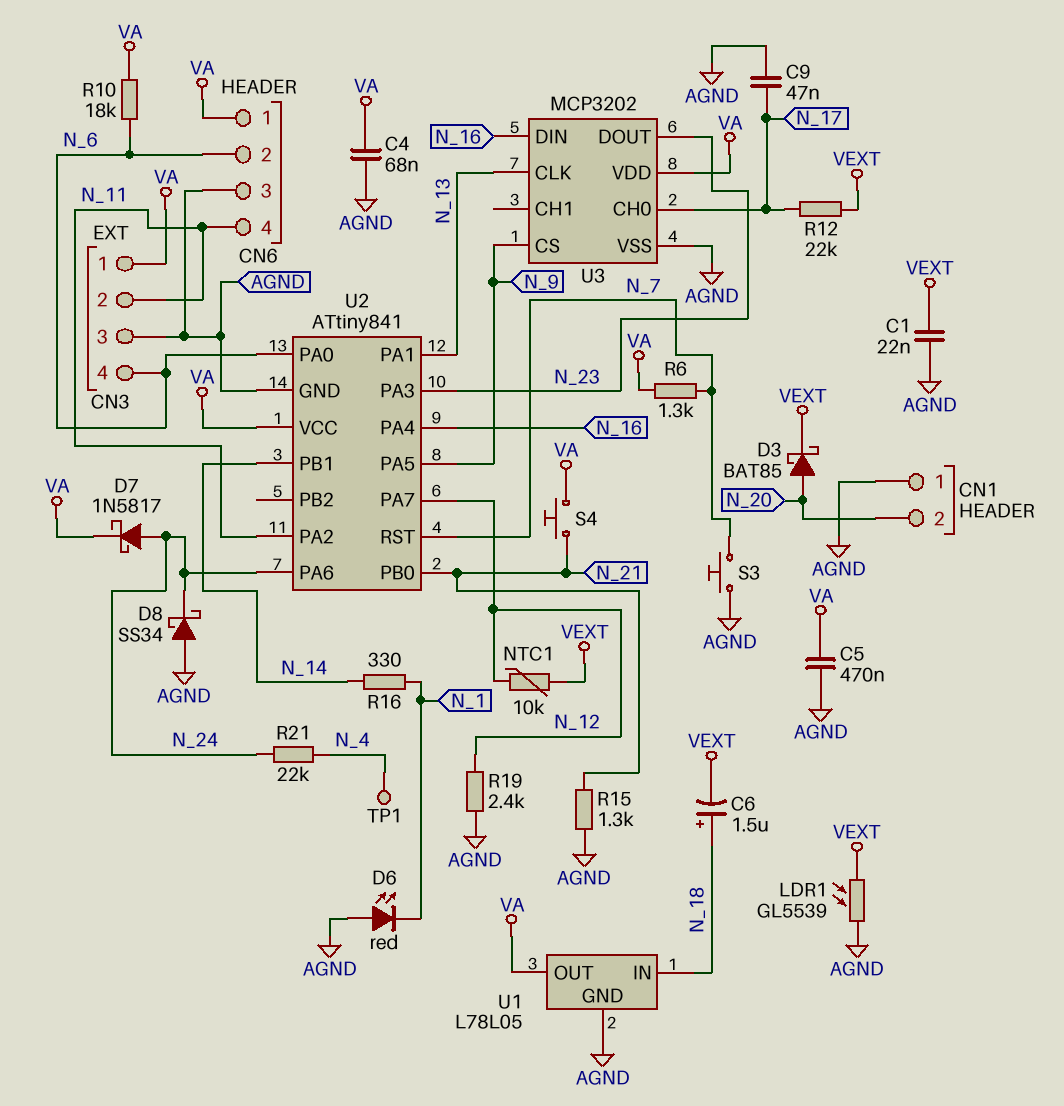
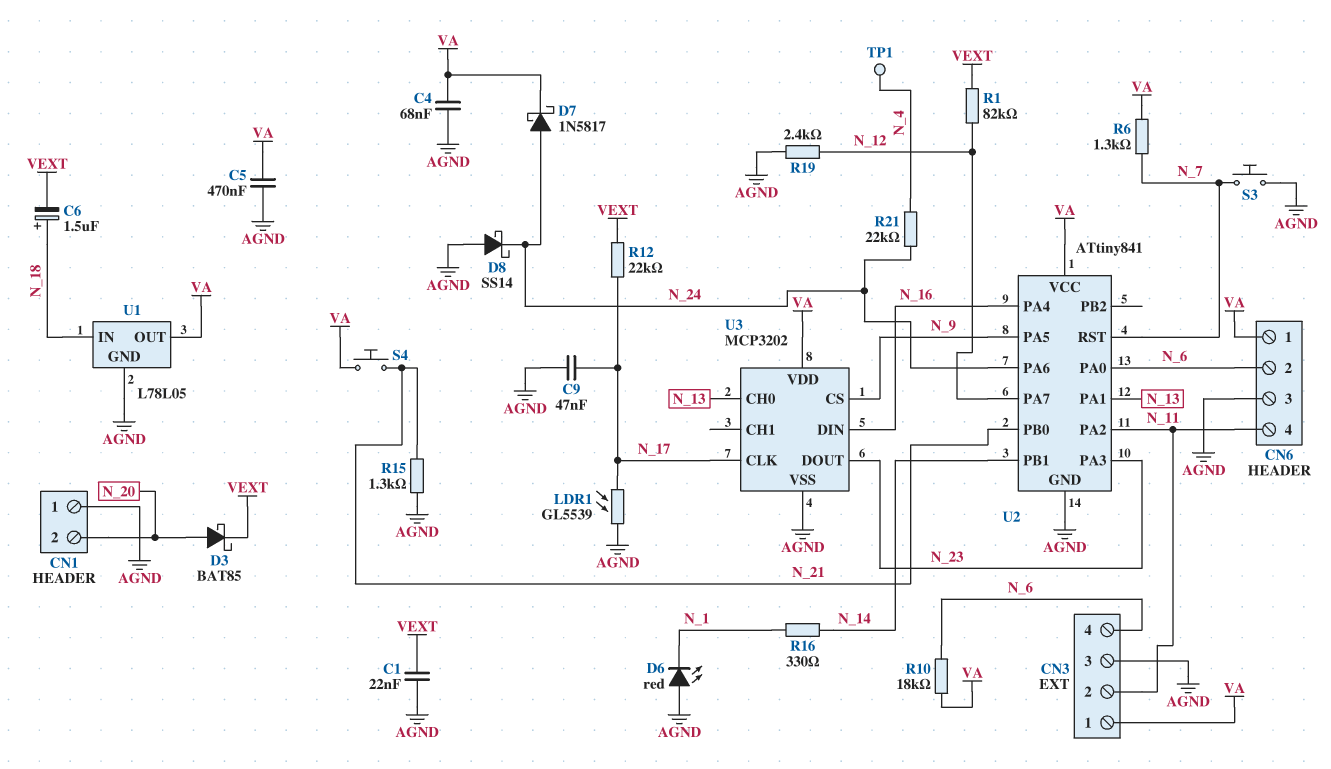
D8: schottky SS34 (A AGND, K N_24) -> schottky SS14 (A AGND, K N_24)
LDR1: GL5539 (AGND, VEXT) -> GL5539 (AGND, N_17)
NTC1: 10k (N_12, VEXT) -> none
R1: none -> 82k (N_12, VEXT)
U3 pin CH0: N_17 -> N_13
U3 pin CLK: N_13 -> N_17

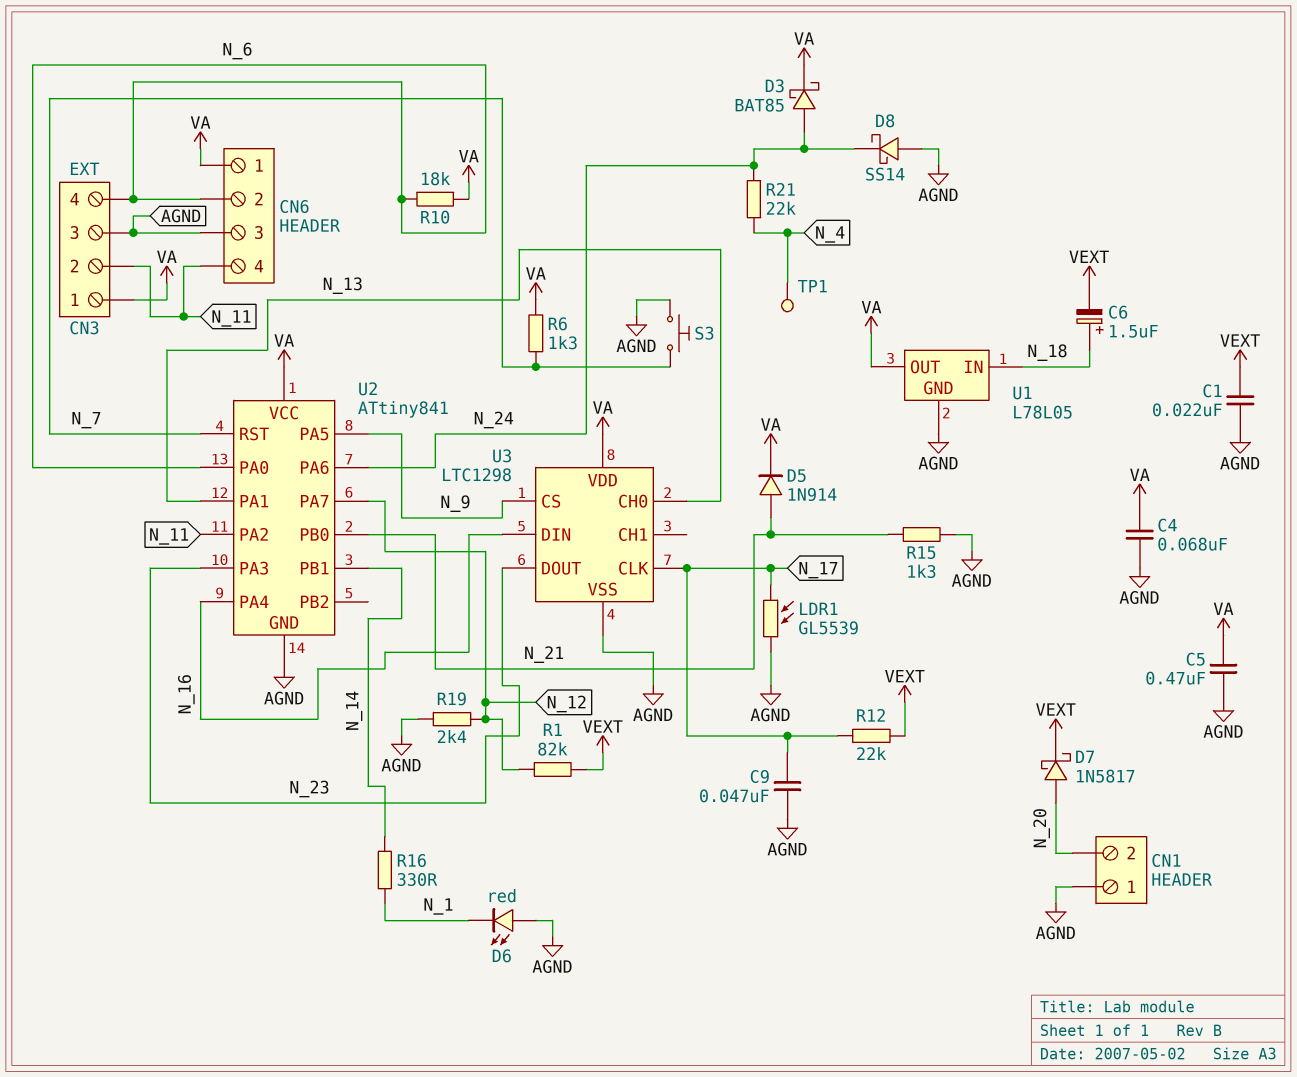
D3: schottky BAT85 (A N_20, K VEXT) -> schottky BAT85 (A N_24, K VA)
D5: none -> diode 1N914 (A N_21, K VA)
D7: schottky 1N5817 (A N_24, K VA) -> schottky 1N5817 (A N_20, K VEXT)
S4: button (N_21, VA) -> none
U3: MCP3202 -> LTC1298

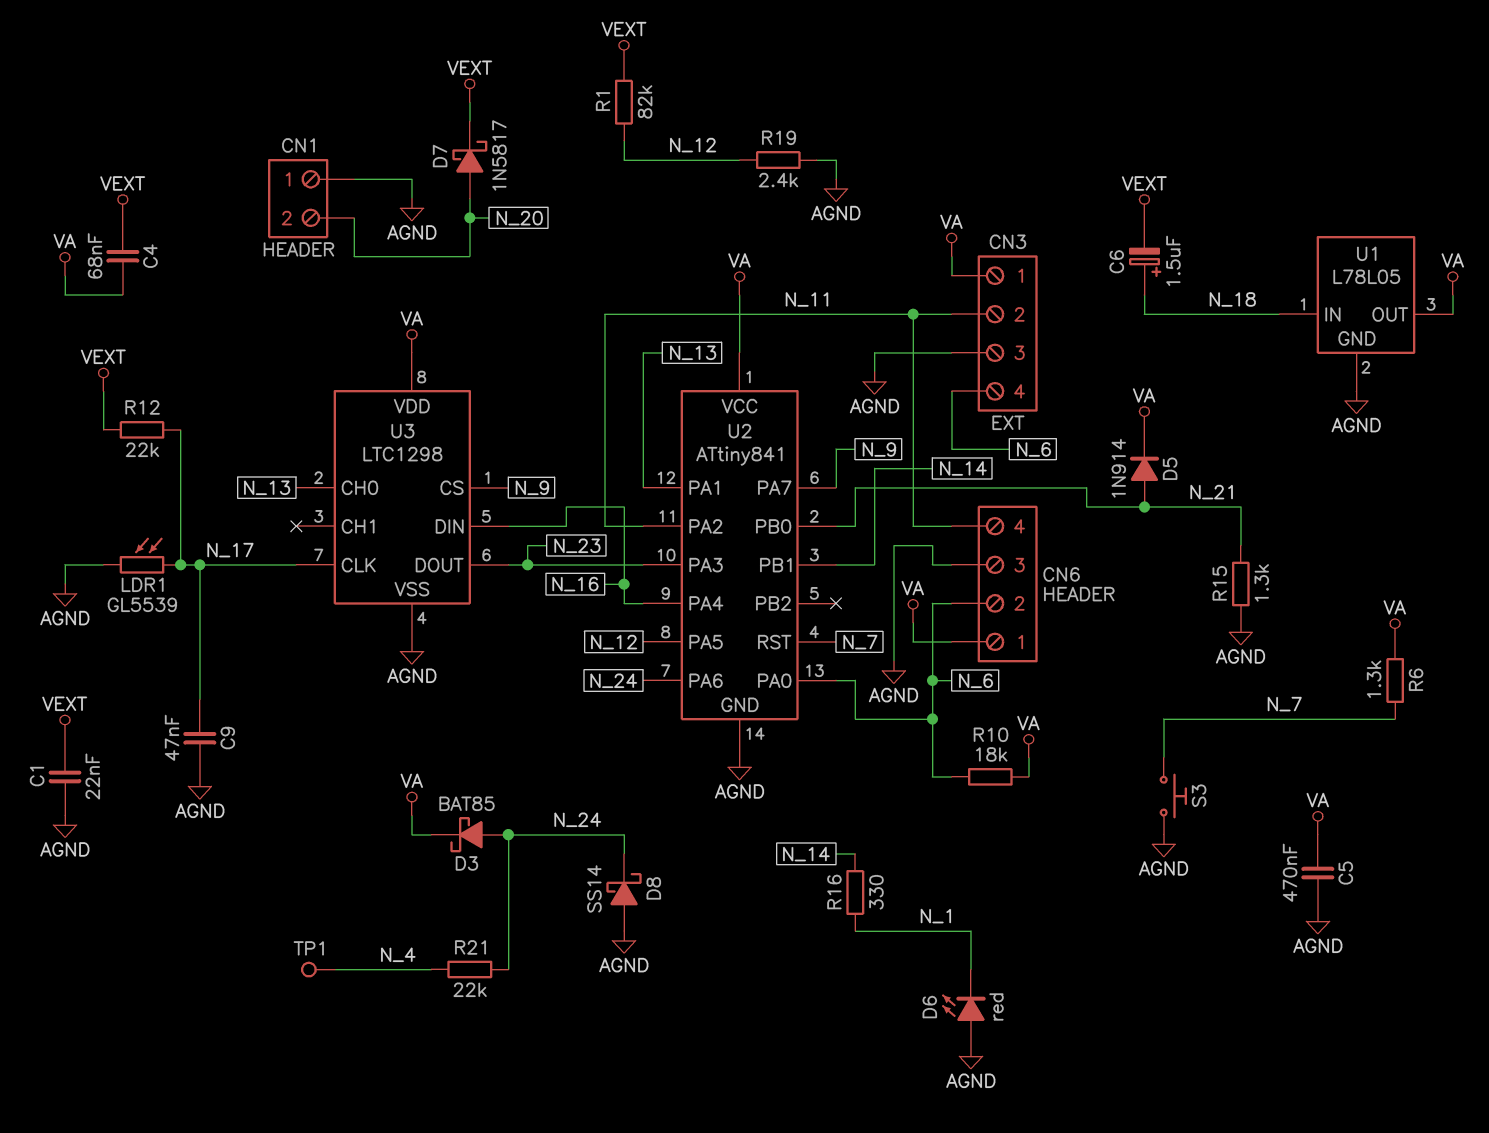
C4: 68nF (AGND, VA) -> 68nF (VA, VEXT)
U2 pin PA5: N_9 -> N_12
U2 pin PA7: N_12 -> N_9

